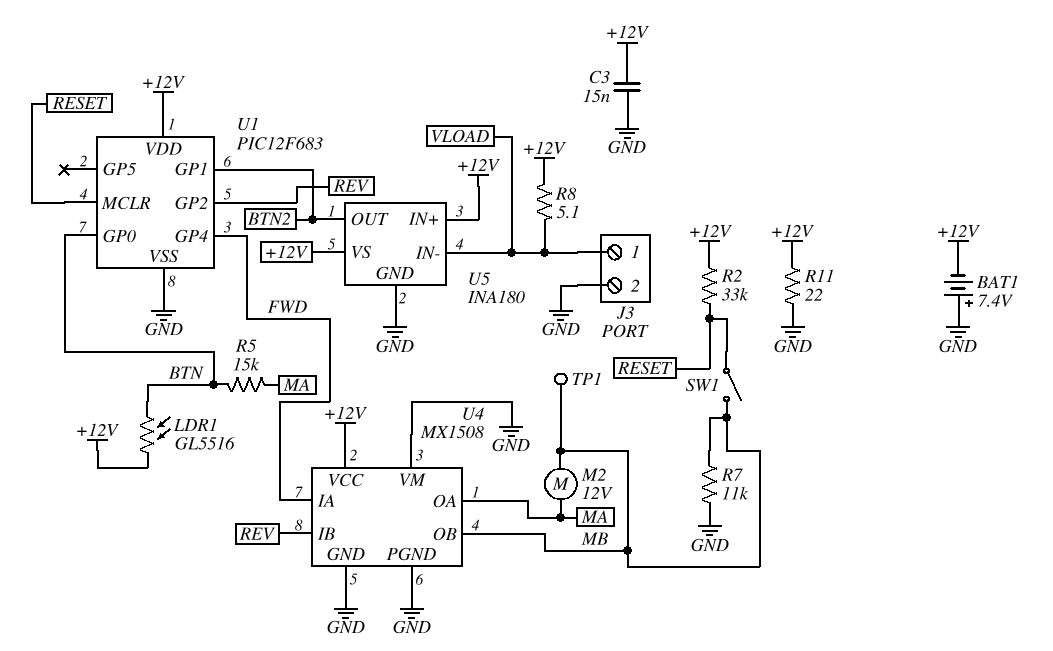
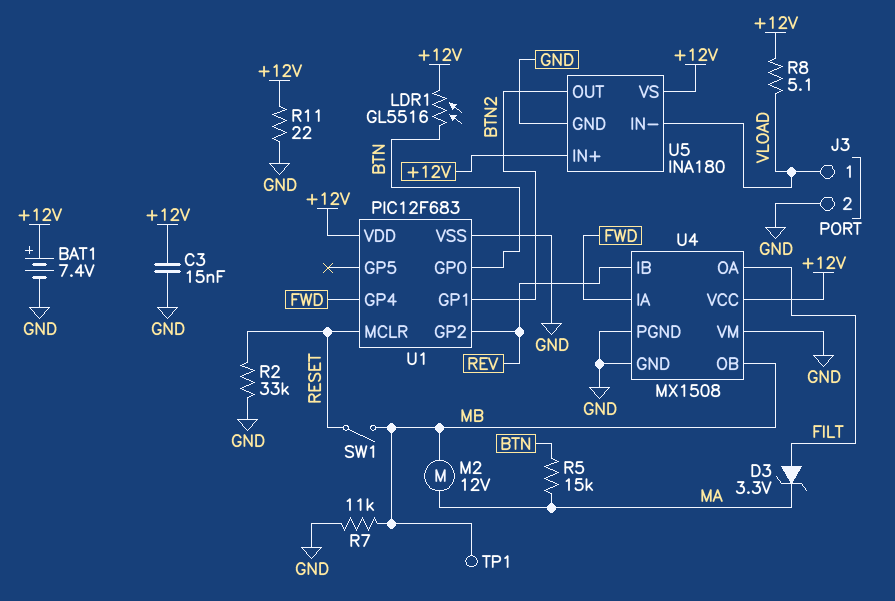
BAT1: 7.4V (plus GND, minus +12V) -> 7.4V (plus +12V, minus GND)
D3: none -> zener 3.3V (A FILT, K MA)
R2: 33k (+12V, RESET) -> 33k (GND, RESET)
U4 pin OA: MA -> FILT

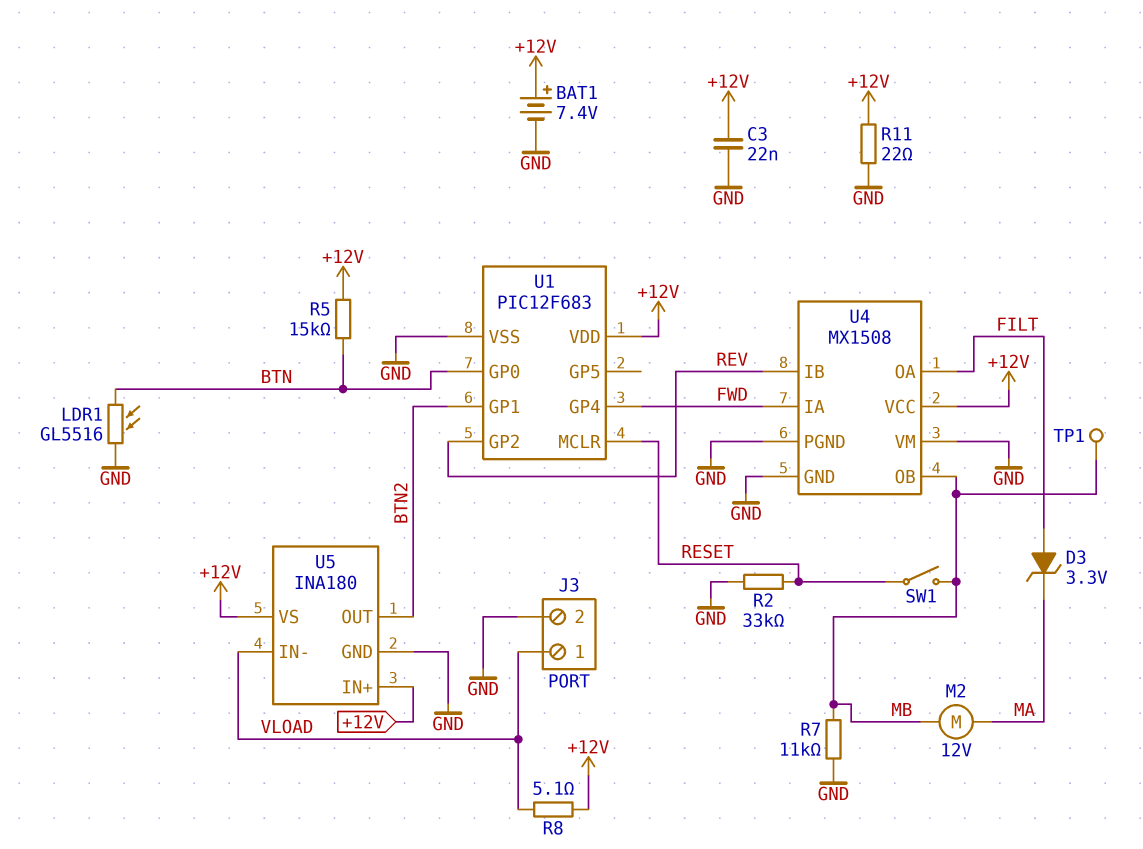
C3: 15nF (+12V, GND) -> 22nF (+12V, GND)
LDR1: GL5516 (+12V, BTN) -> GL5516 (BTN, GND)
R5: 15k (BTN, MA) -> 15k (+12V, BTN)

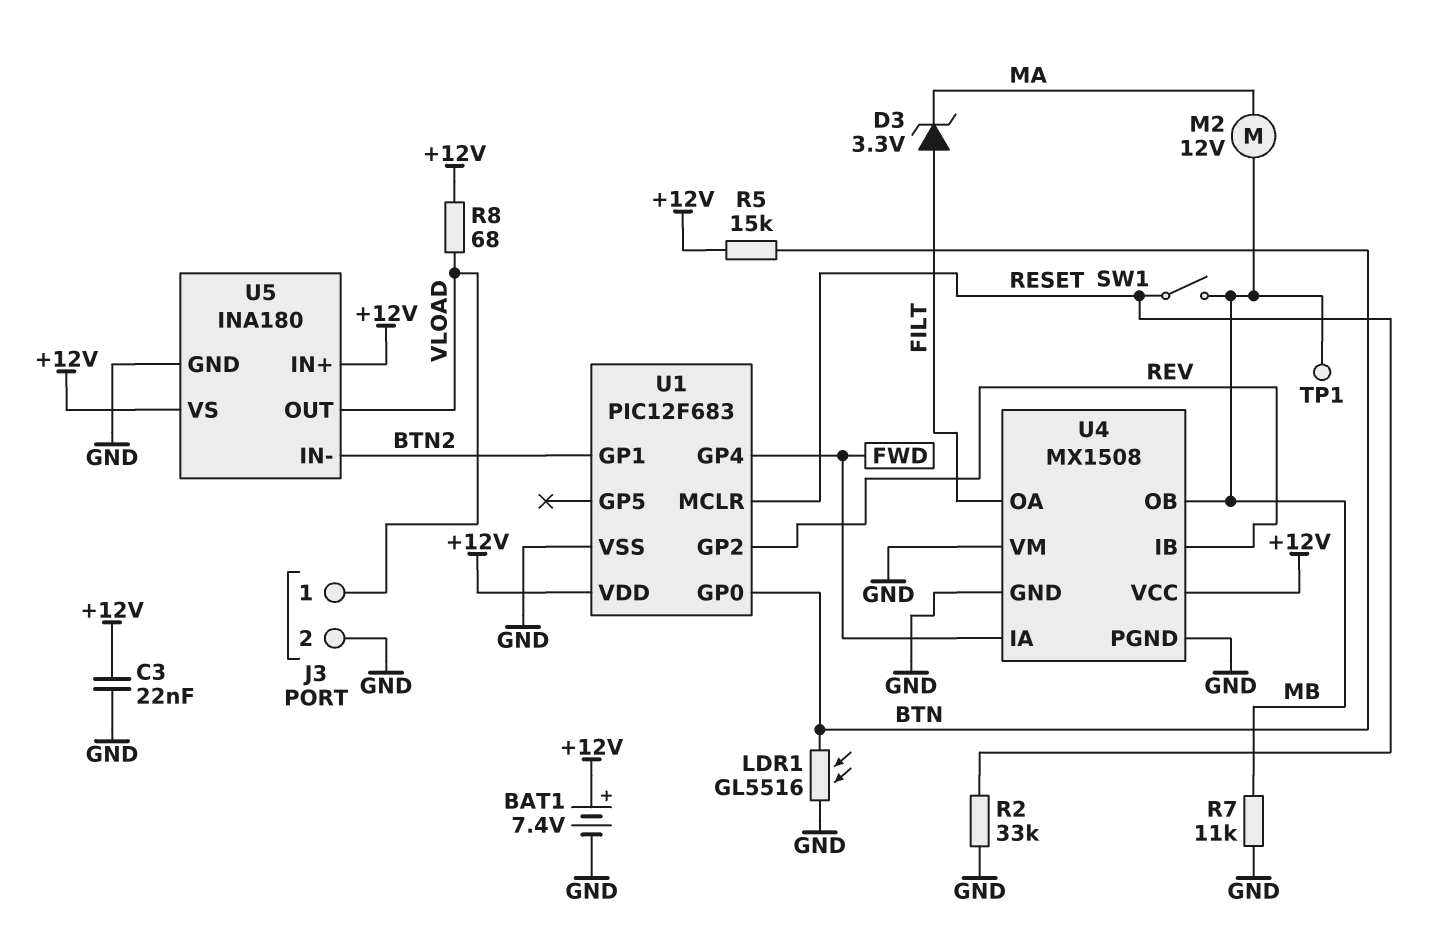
R8: 5.1 (+12V, VLOAD) -> 68 (+12V, VLOAD)
R11: 22 (+12V, GND) -> none
U5 pin IN-: VLOAD -> BTN2
U5 pin OUT: BTN2 -> VLOAD

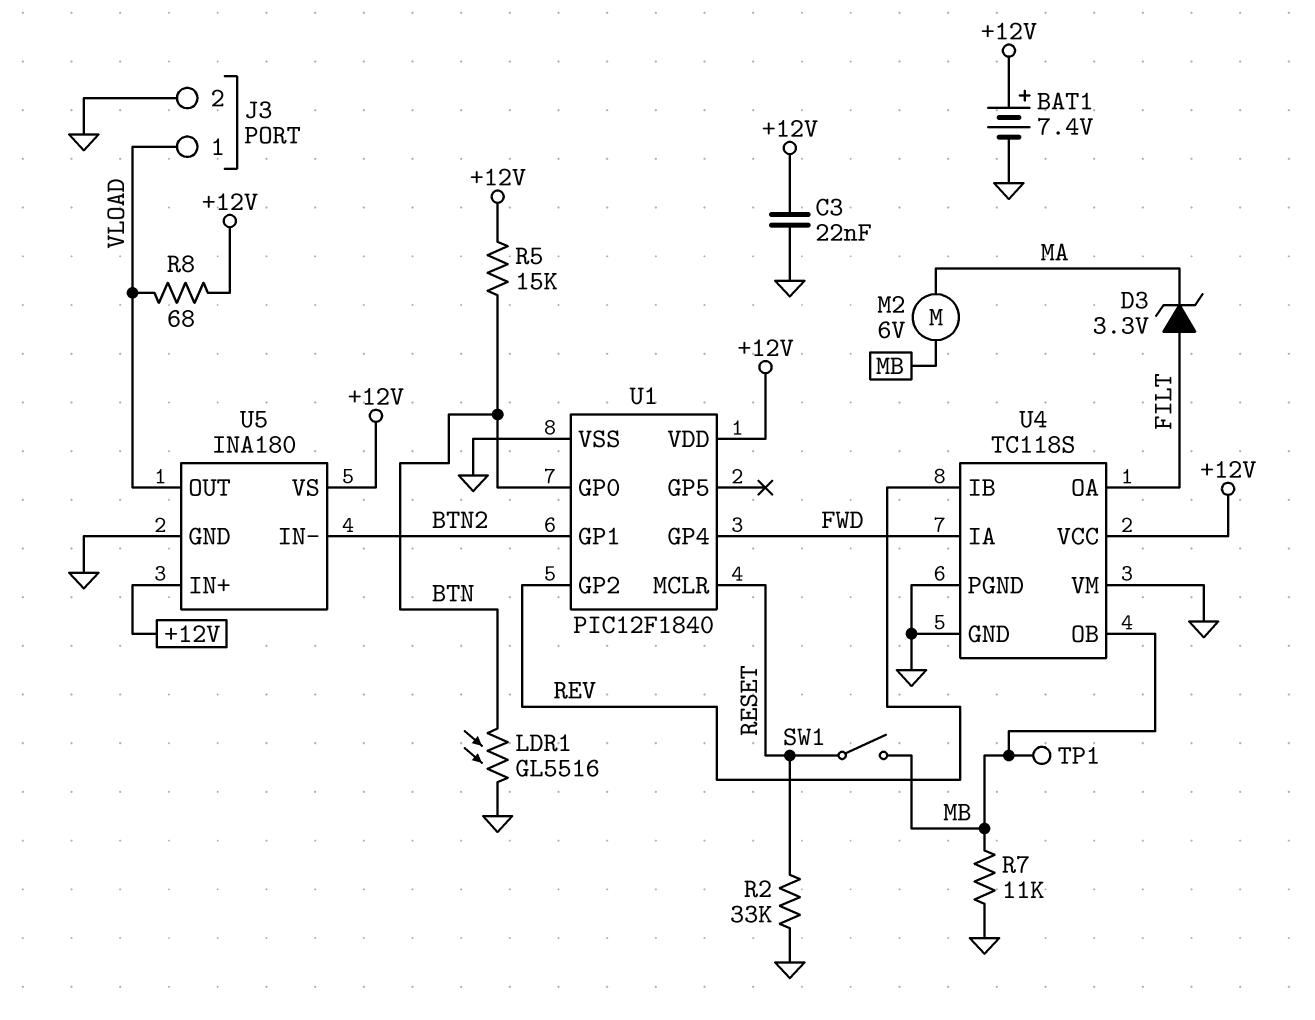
M2: motor 12V (MA, MB) -> motor 6V (MA, MB)
U1: PIC12F683 -> PIC12F1840
U4: MX1508 -> TC118S

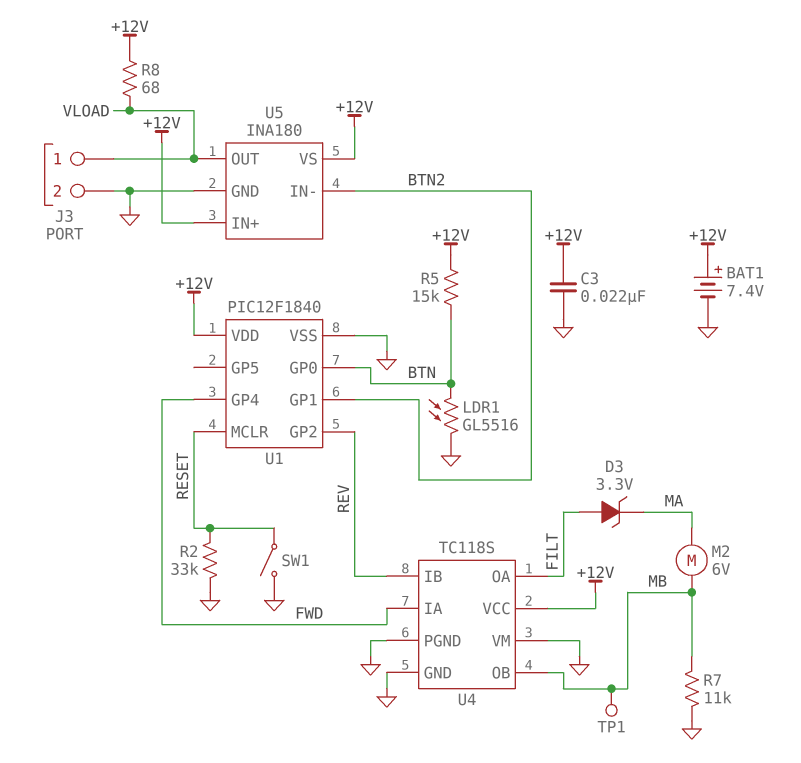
SW1: switch (MB, RESET) -> switch (GND, RESET)

